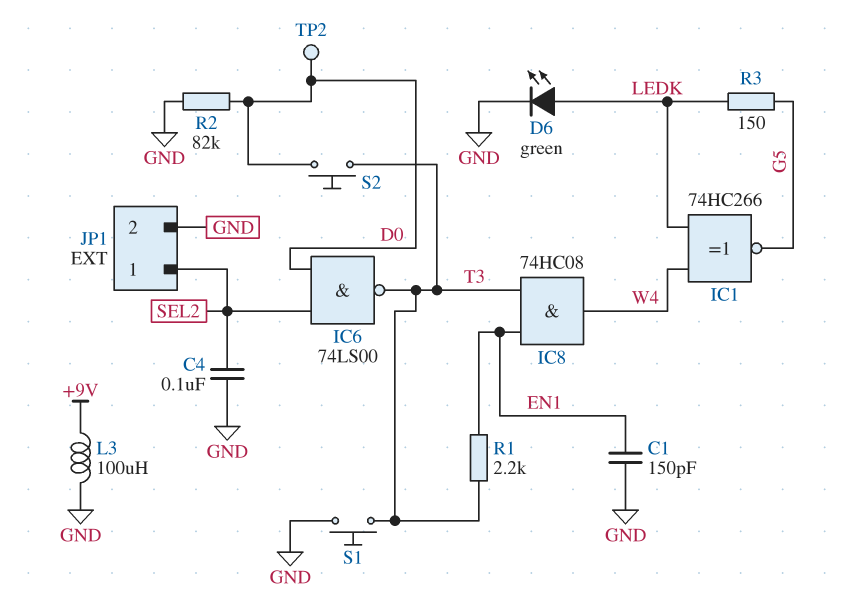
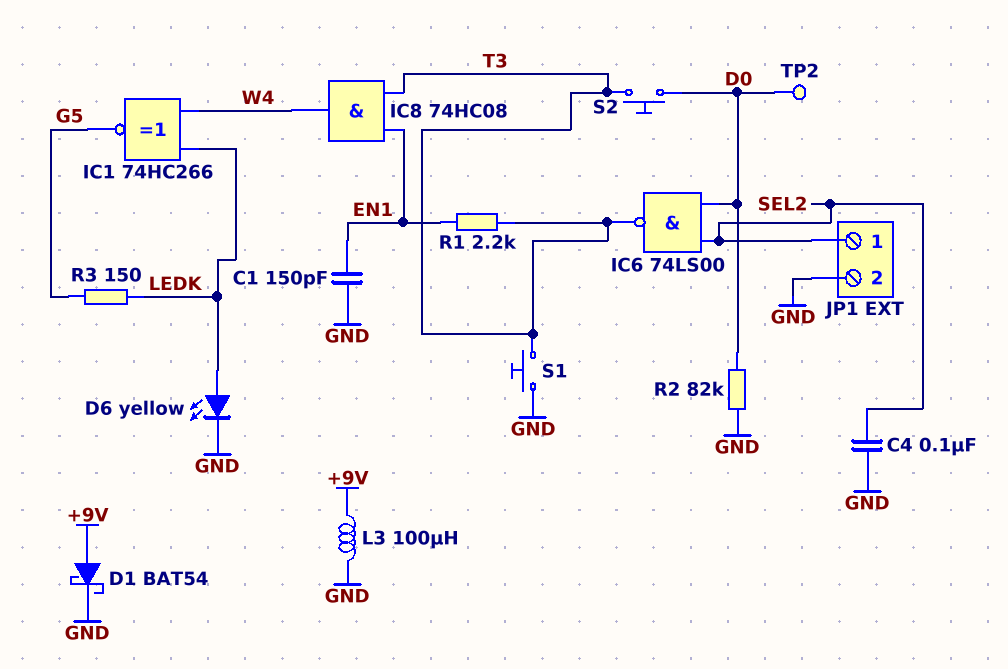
D1: none -> schottky BAT54 (A +9V, K GND)
D6: LED green (A LEDK, K GND) -> LED yellow (A LEDK, K GND)

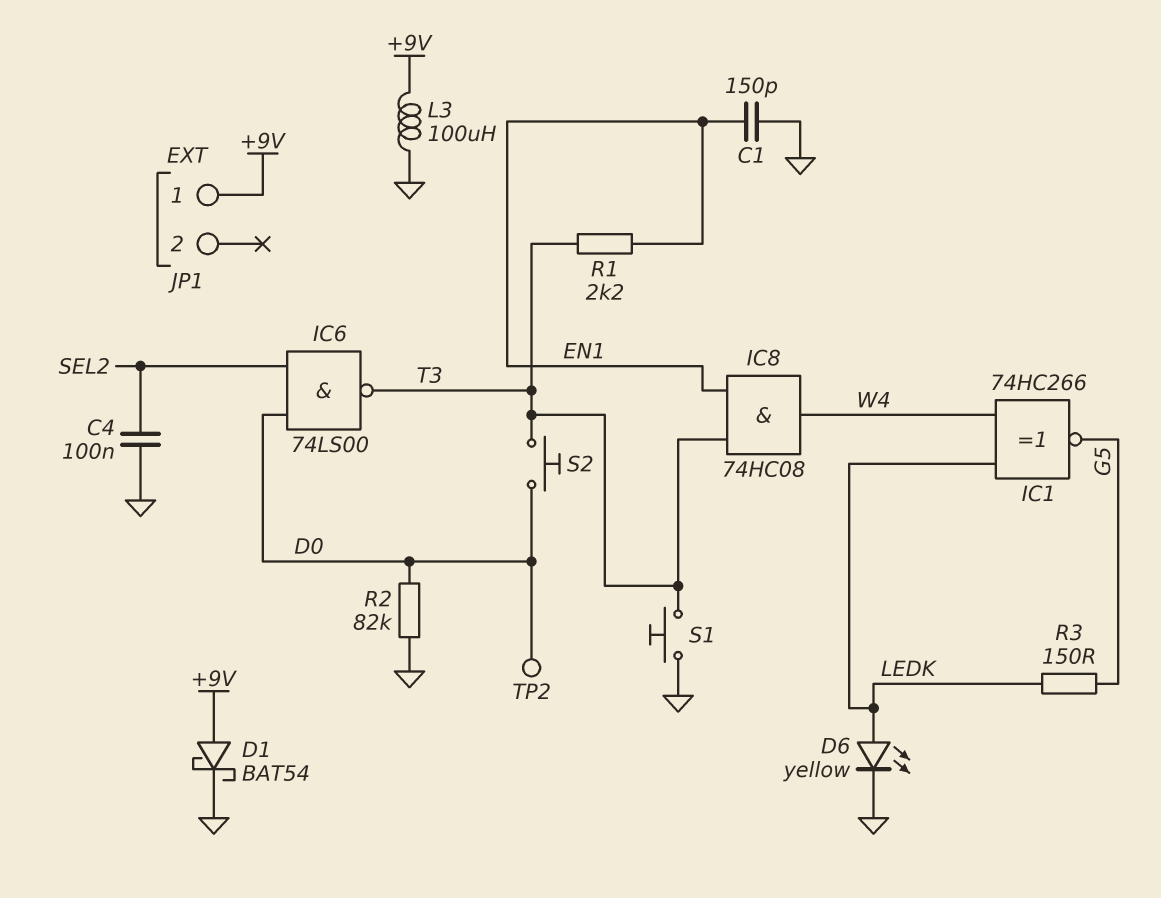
JP1 pin 1: SEL2 -> +9V
JP1 pin 2: GND -> none

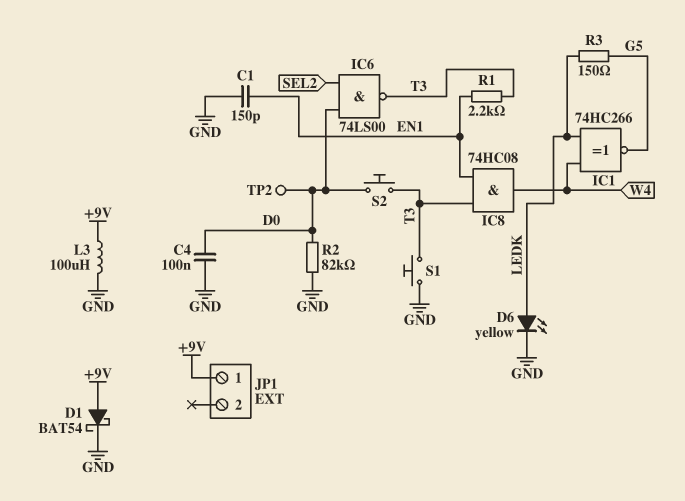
C4: 100nF (GND, SEL2) -> 100nF (D0, GND)

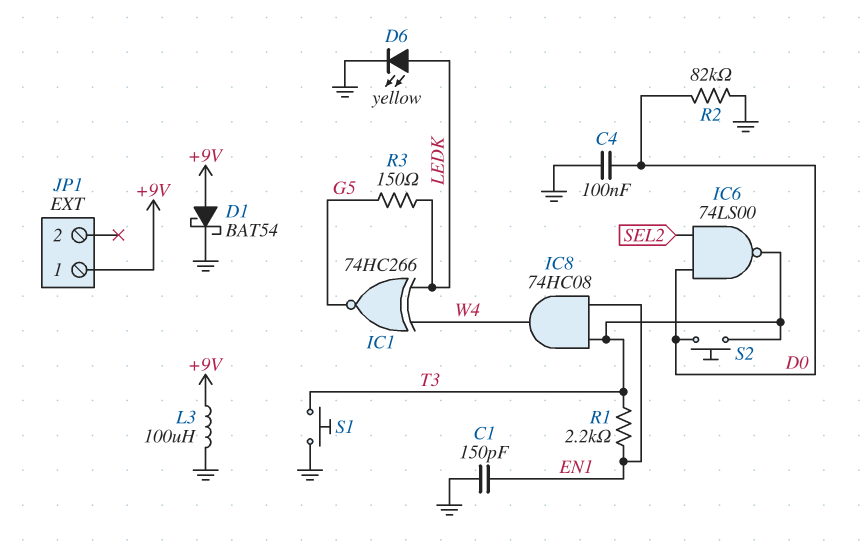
TP2: test point (D0) -> none

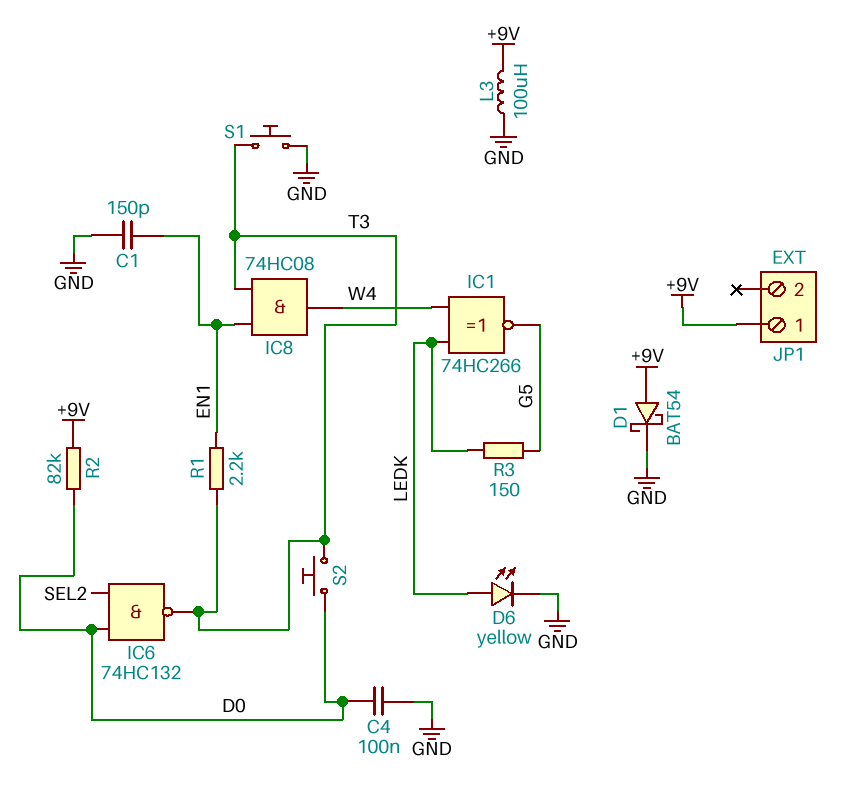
IC6: NAND 74LS00 (in D0, in SEL2, out T3) -> NAND 74HC132 (in D0, in SEL2, out T3)
R2: 82k (D0, GND) -> 82k (+9V, D0)

